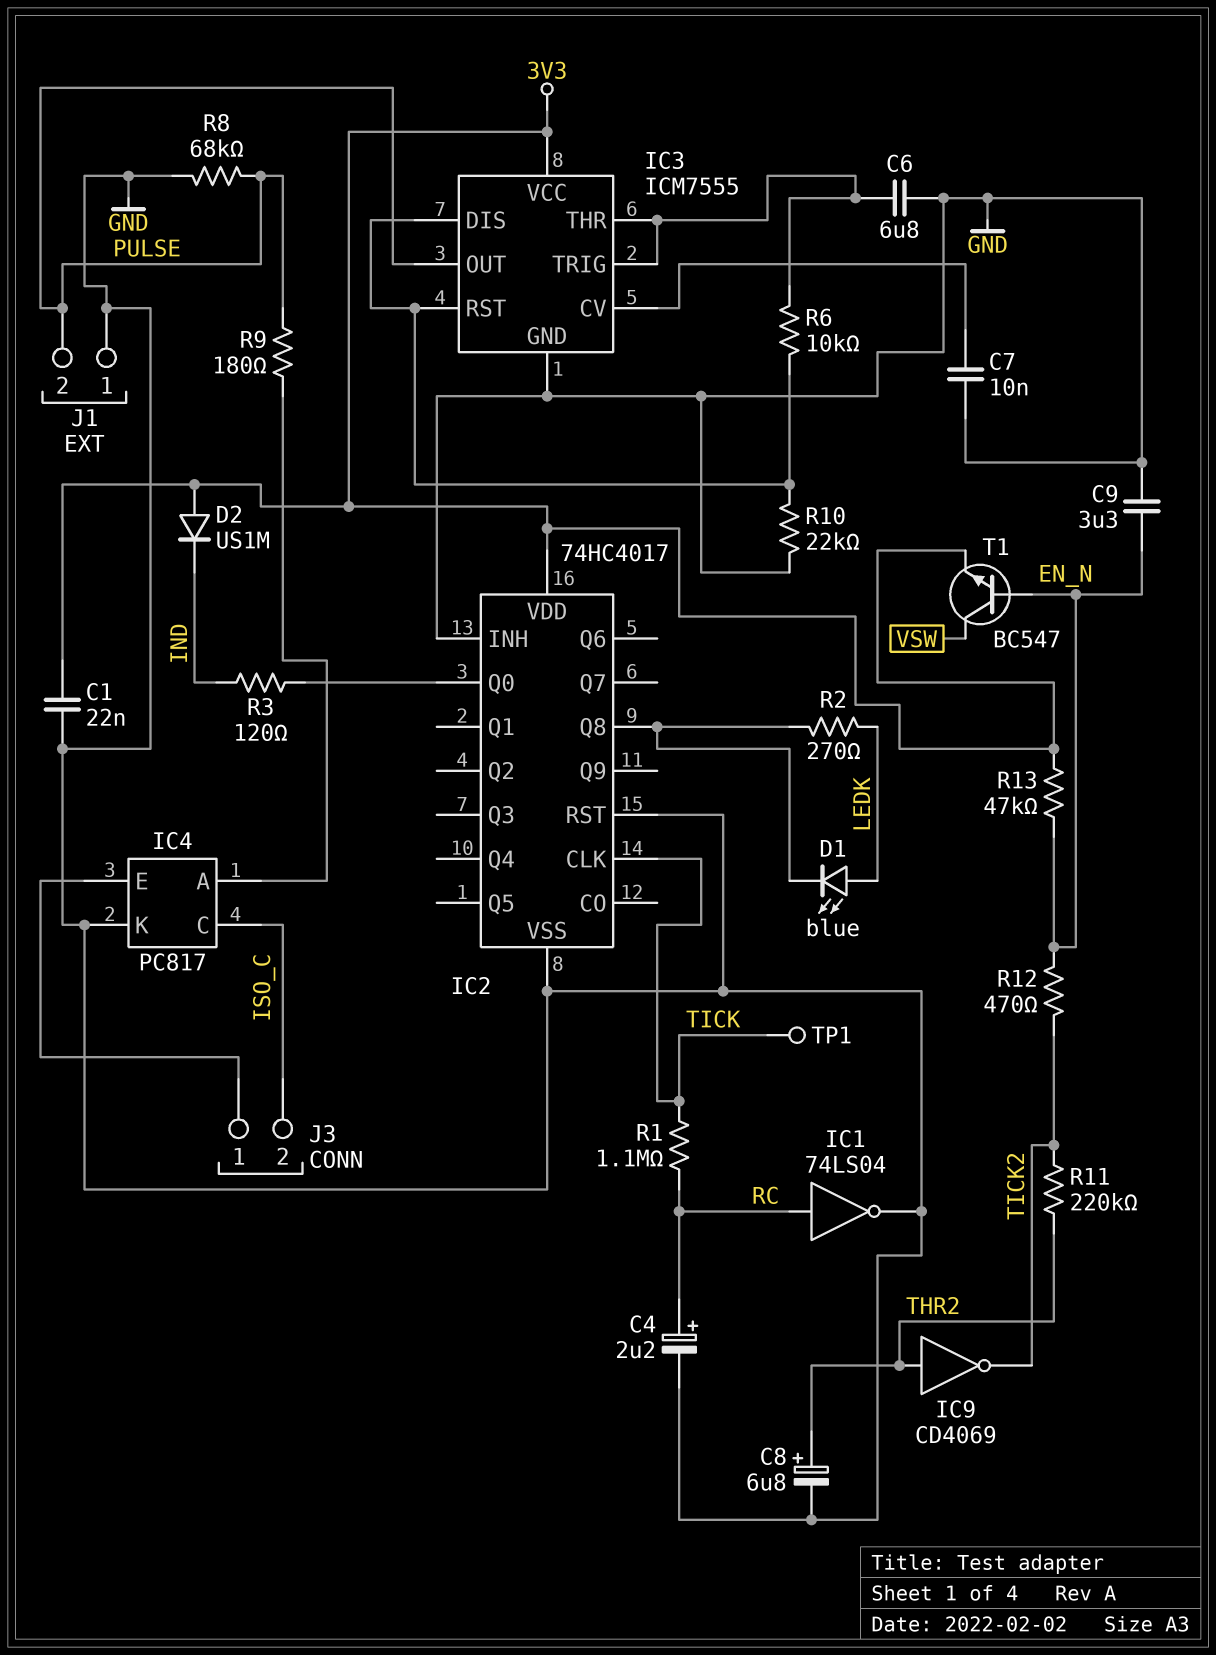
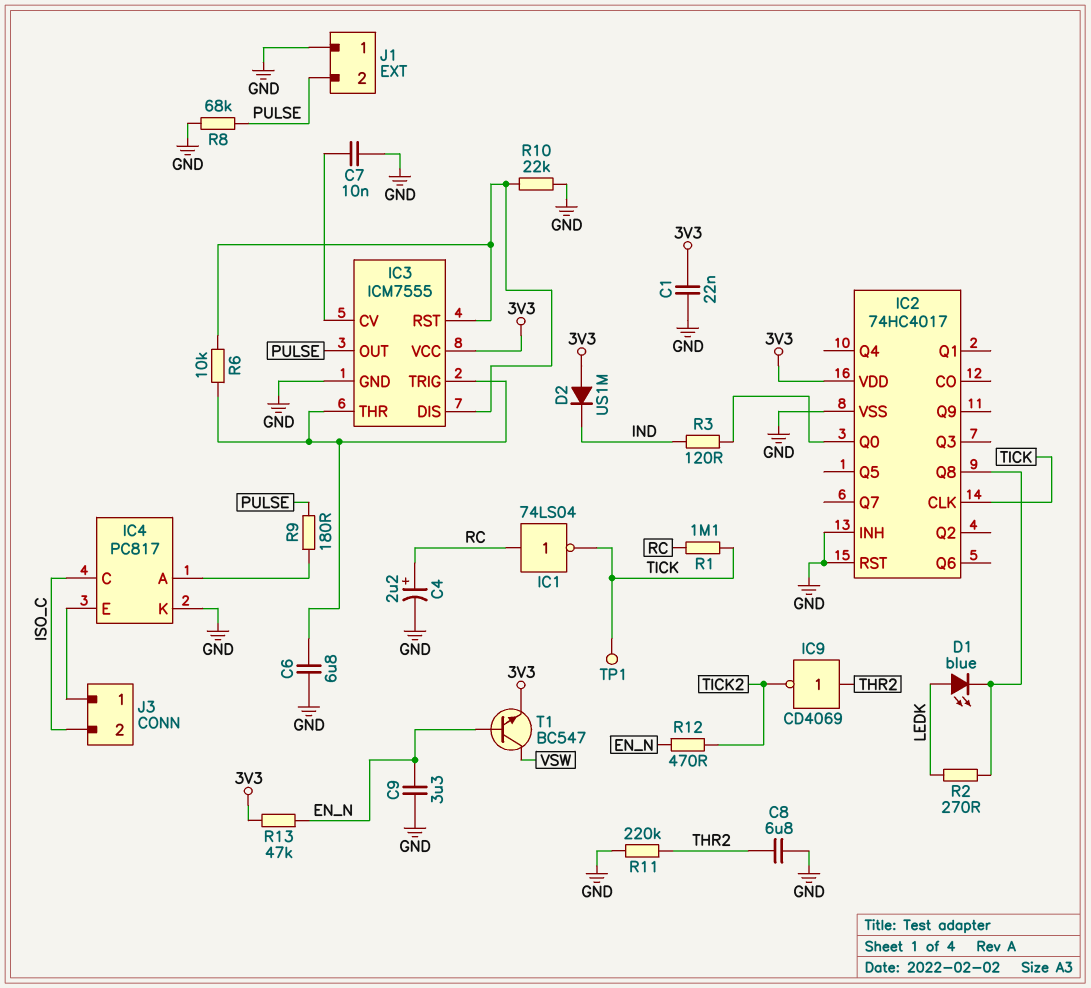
C8: 6.8uF (plus THR2, minus GND) -> 6.8uF (GND, THR2)
IC1: NOT 74LS04 (in RC, out GND) -> NOT 74LS04 (in RC, out TICK)
R11: 220k (THR2, TICK2) -> 220k (GND, THR2)

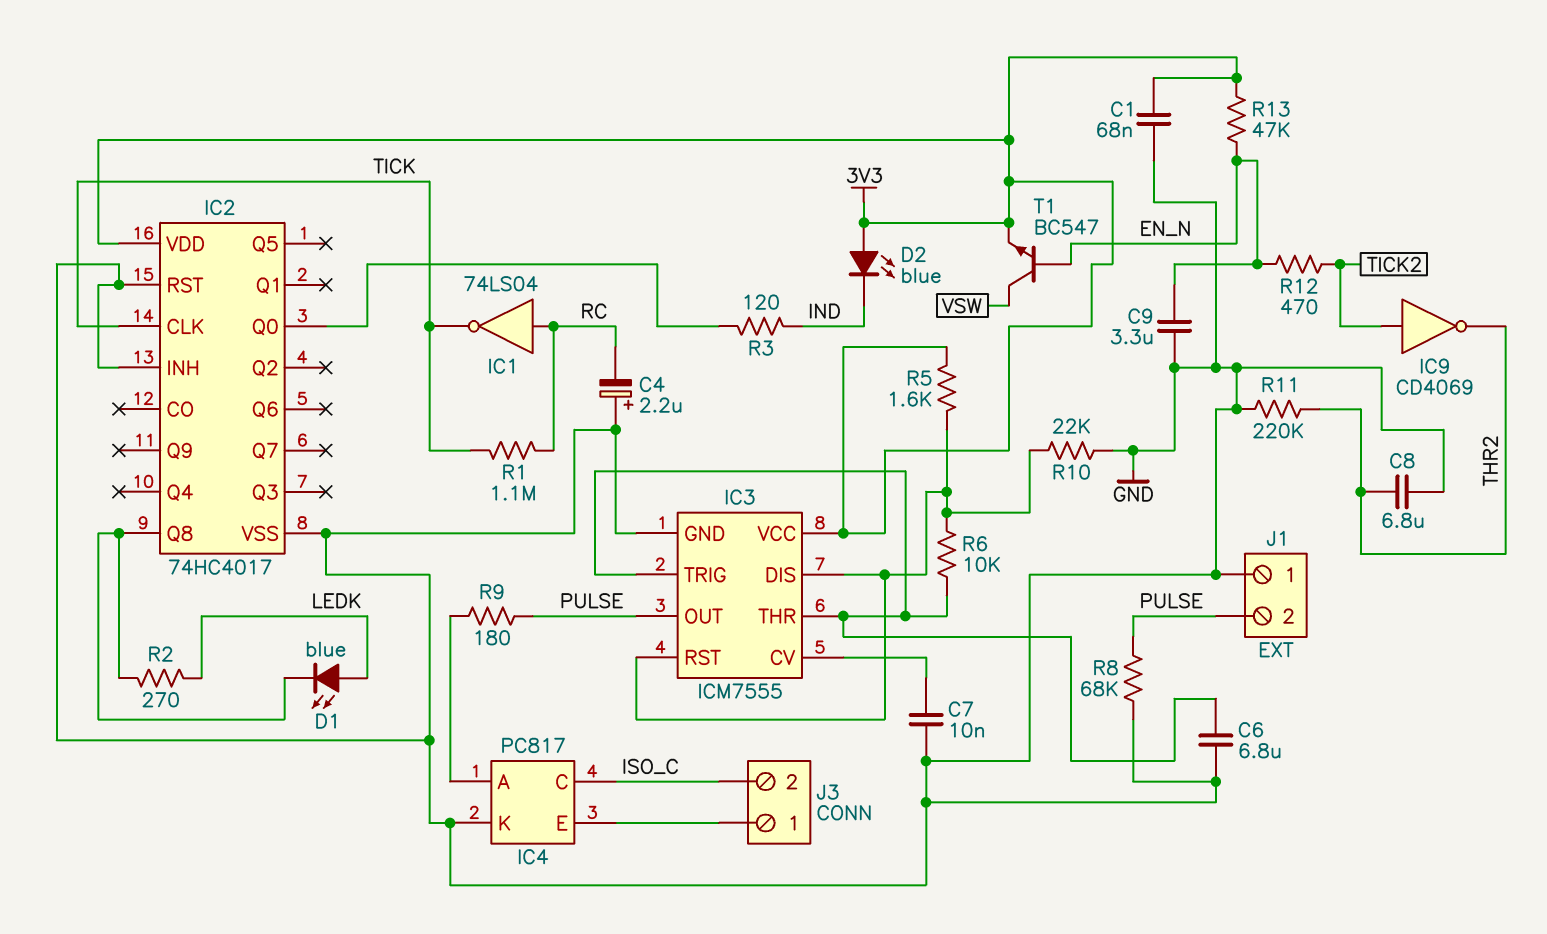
C1: 22nF (3V3, GND) -> 68nF (3V3, GND)
C4: 2.2uF (plus RC, minus GND) -> 2.2uF (plus GND, minus RC)
D2: diode US1M (A 3V3, K IND) -> LED blue (A 3V3, K IND)
IC9: NOT CD4069 (in THR2, out TICK2) -> NOT CD4069 (in TICK2, out THR2)
R5: none -> 1.6k (3V3, IC3/DIS)
TP1: test point (TICK) -> none

